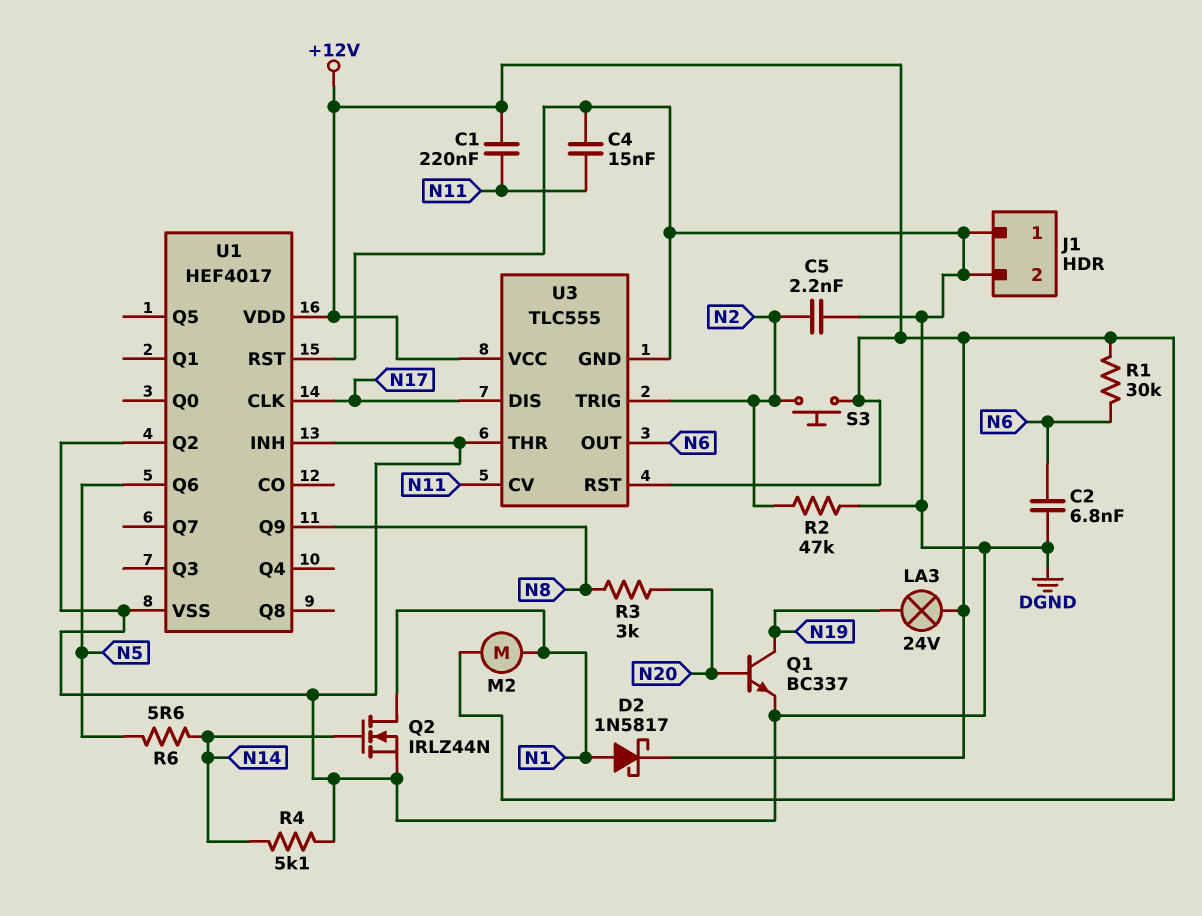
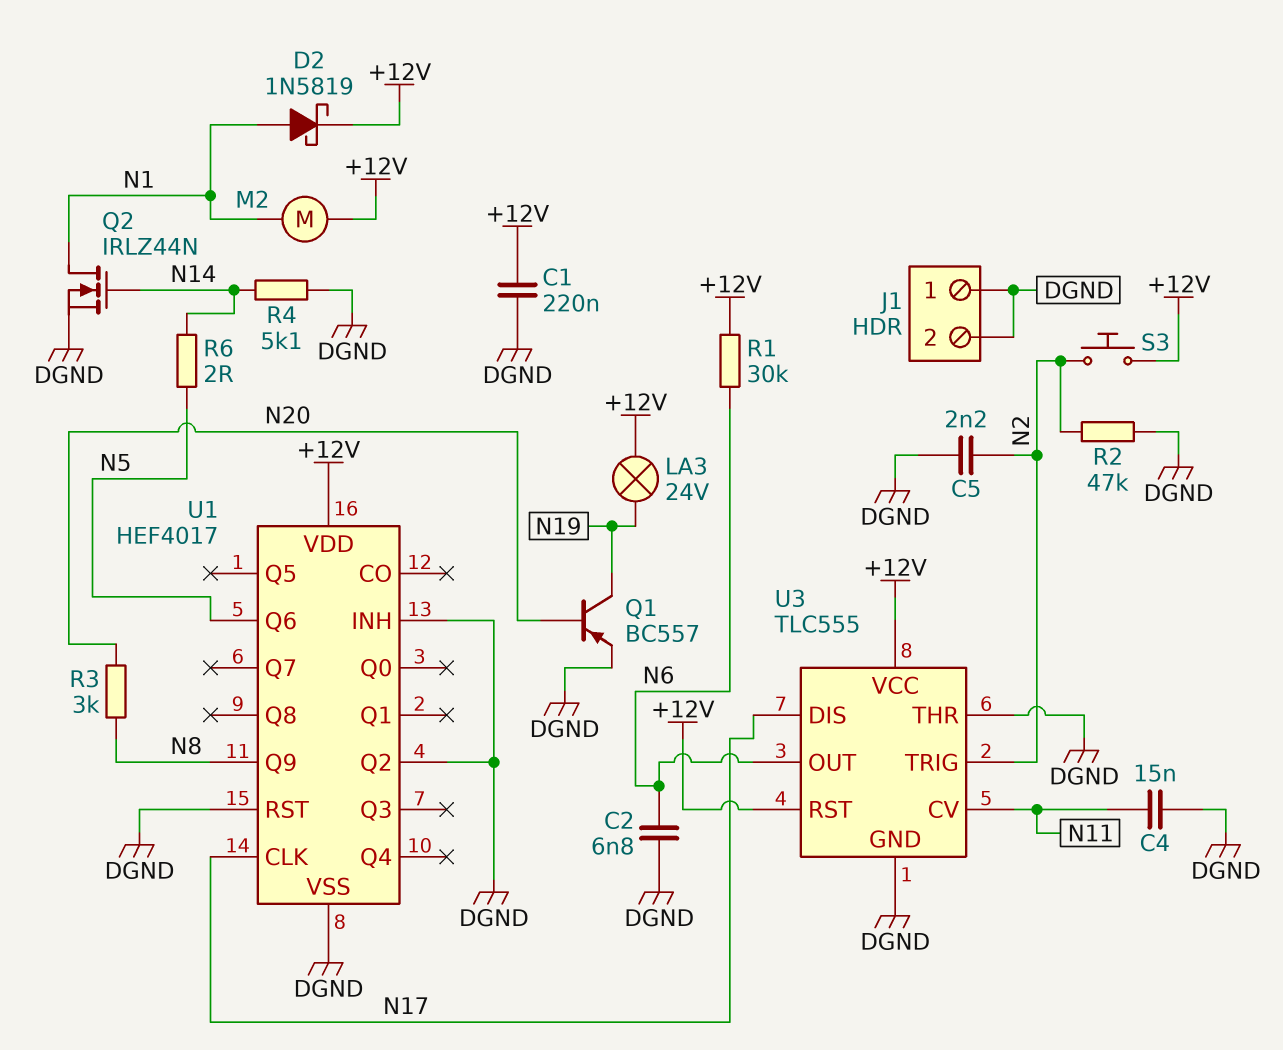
C1: 220nF (+12V, N11) -> 220nF (+12V, DGND)
D2: schottky 1N5817 (A N1, K +12V) -> schottky 1N5819 (A N1, K +12V)
Q1: NPN BC337 (B N20, C N19, E DGND) -> PNP BC557 (B N20, C N19, E DGND)
R6: 5.6 (N5, N14) -> 2 (N5, N14)

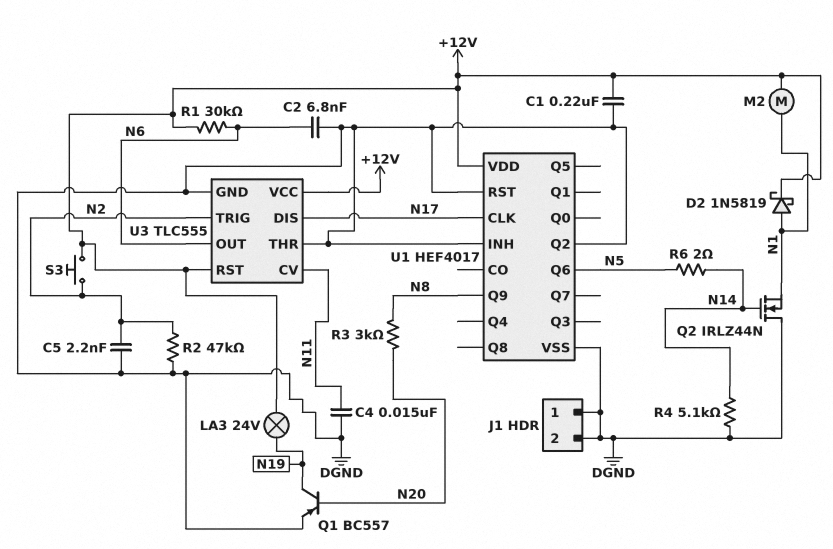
Q2: NMOS IRLZ44N (G N14, D N1, S DGND) -> NMOS IRLZ44N (G N14, D DGND, S N1)

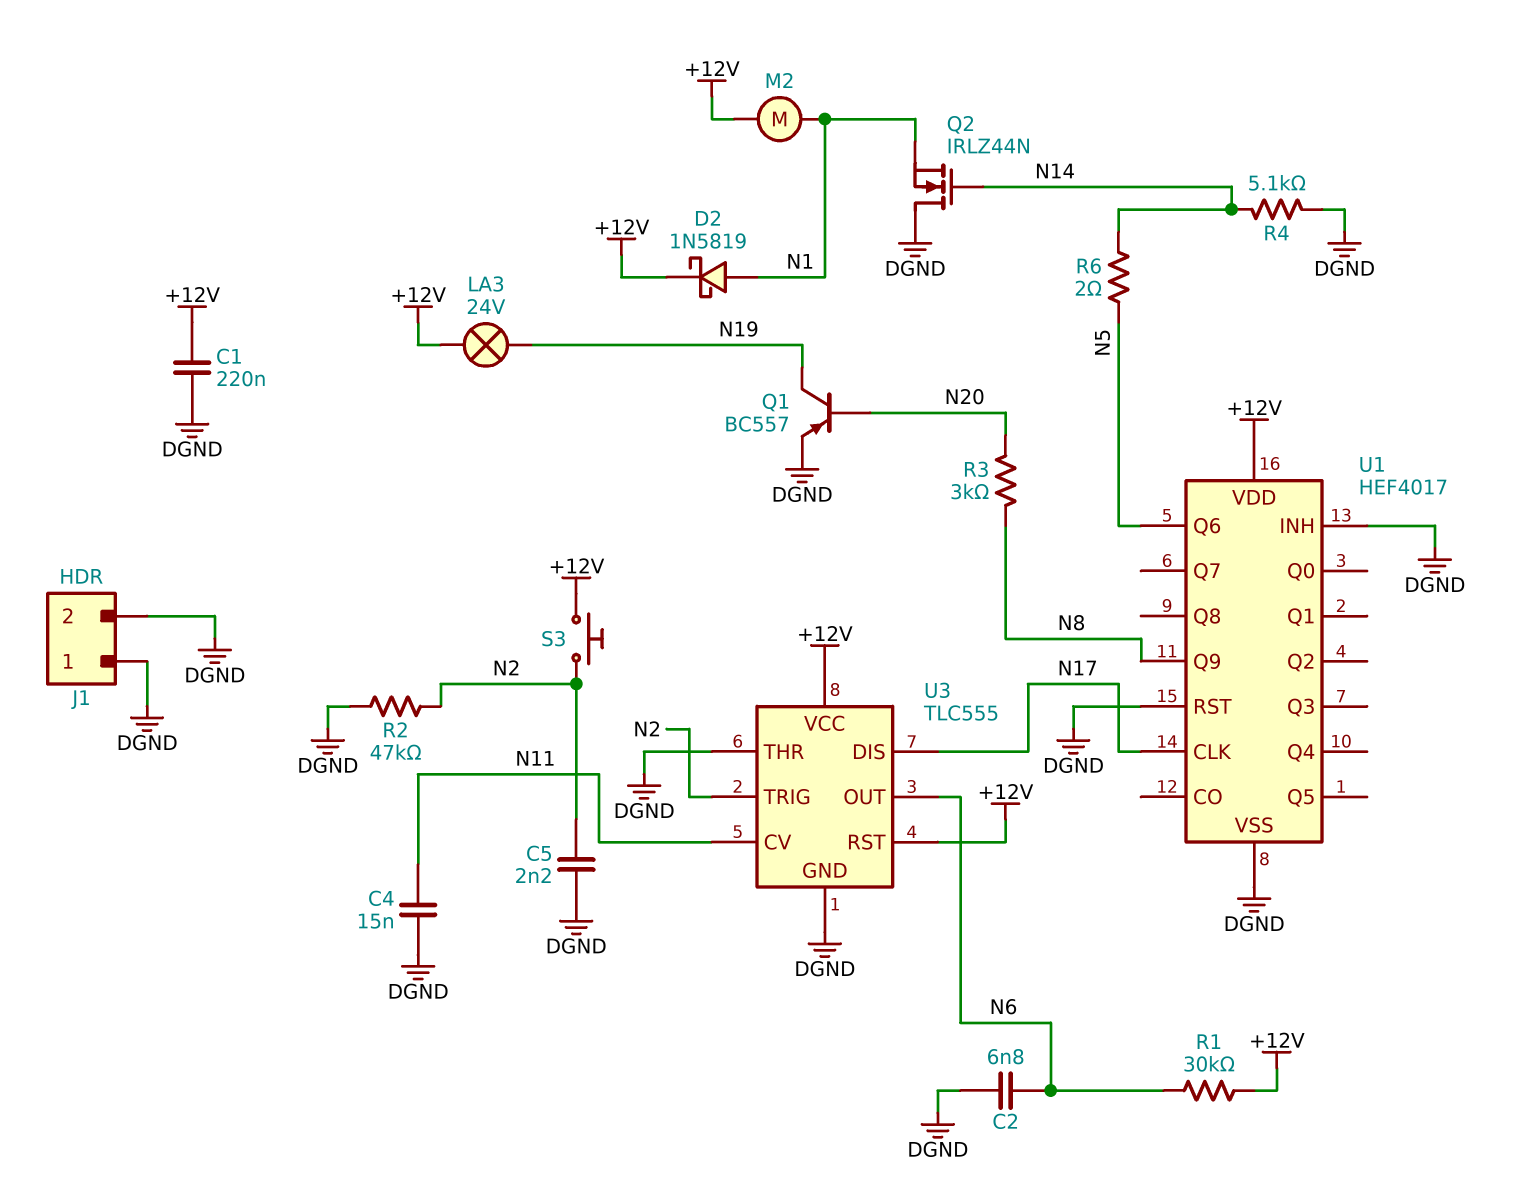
U1 pin Q2: DGND -> none

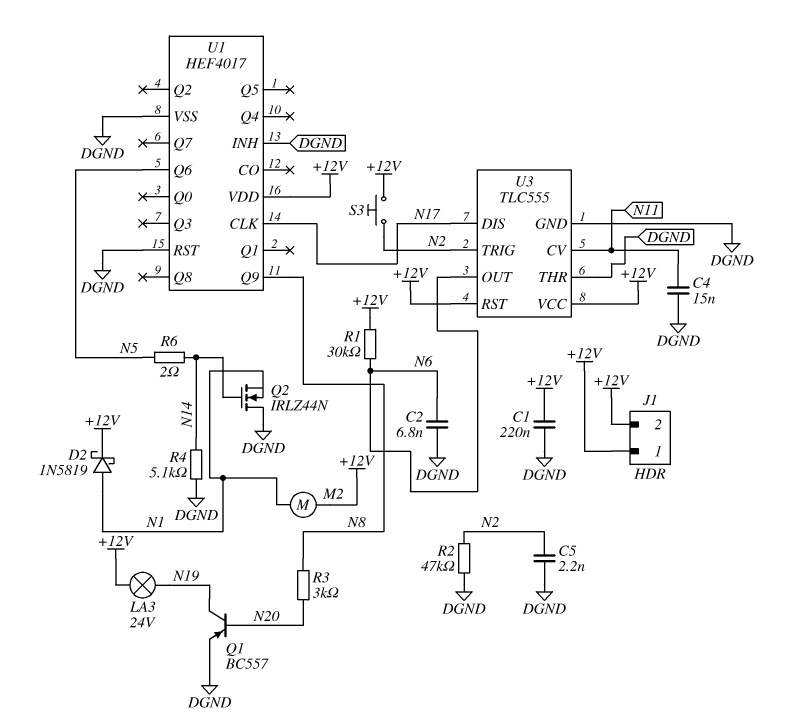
J1 pin 1: DGND -> +12V
J1 pin 2: DGND -> +12V

